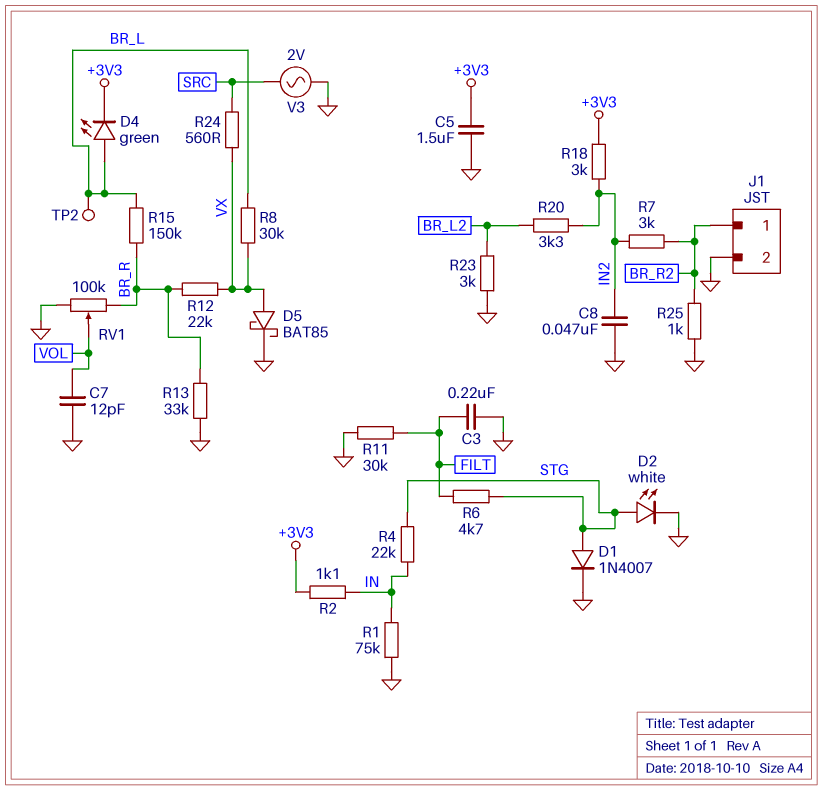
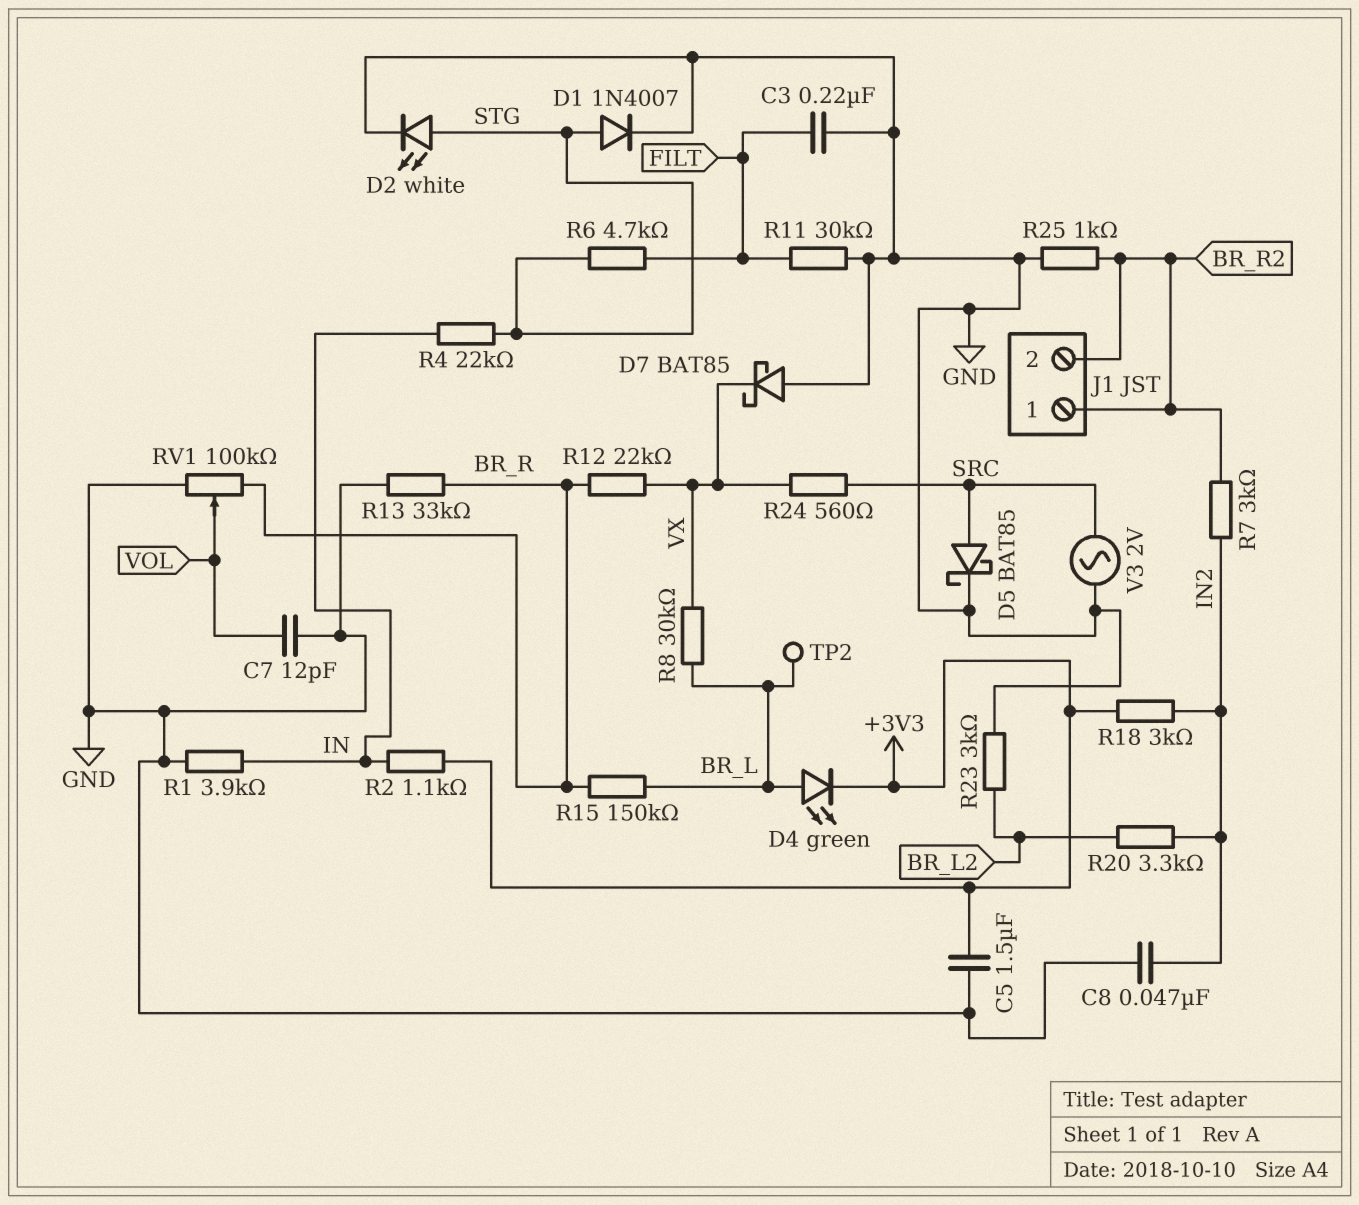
D5: schottky BAT85 (A VX, K GND) -> schottky BAT85 (A SRC, K GND)
D7: none -> schottky BAT85 (A GND, K VX)
J1 pin 2: GND -> BR_R2
R1: 75k (GND, IN) -> 3.9k (GND, IN)

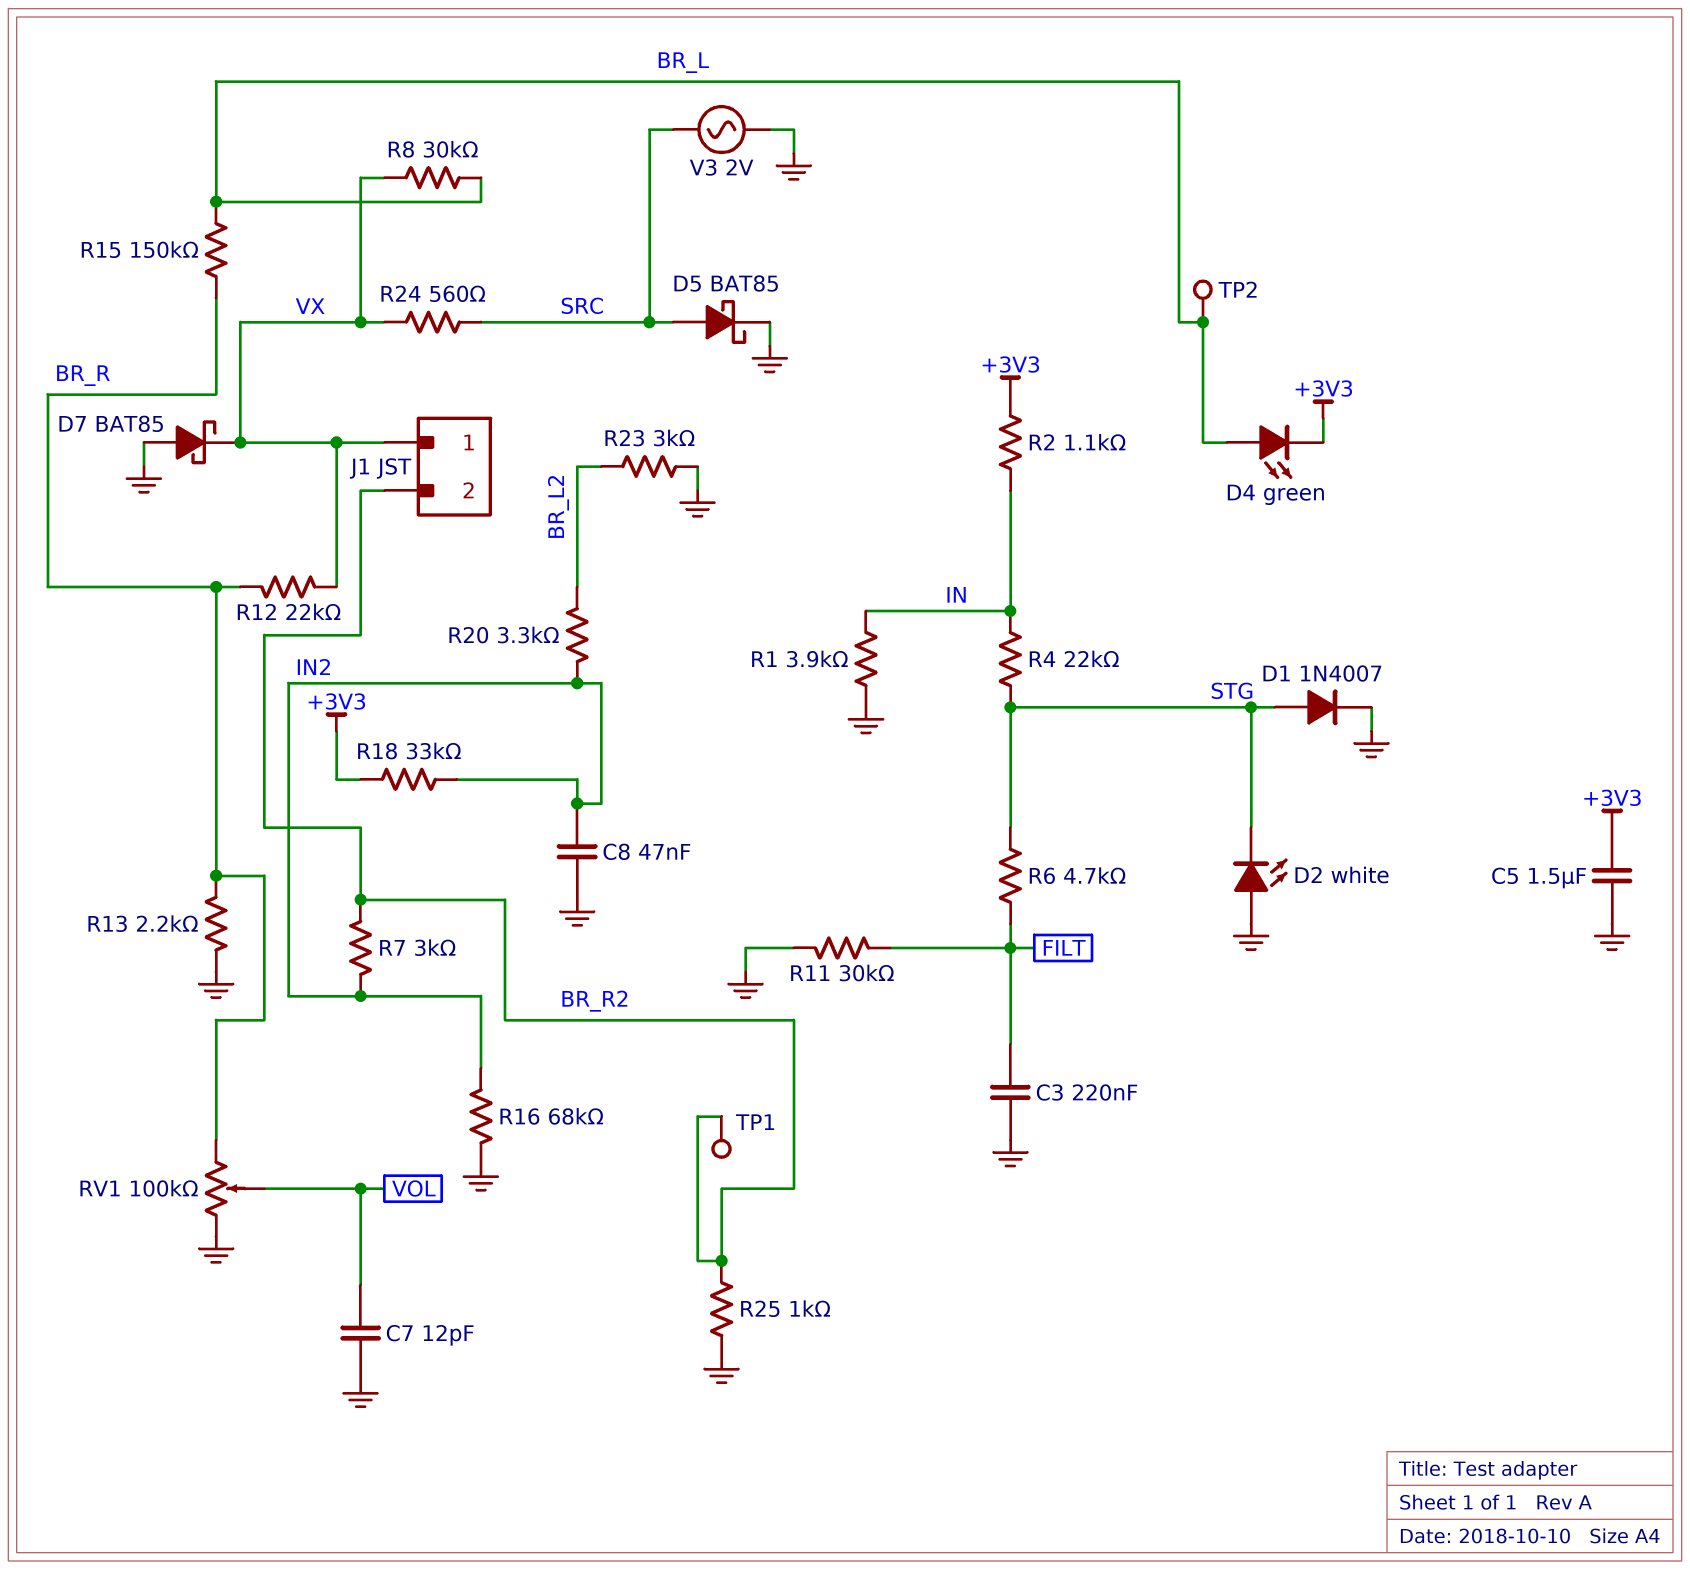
D2: LED white (A STG, K GND) -> LED white (A GND, K STG)
J1 pin 1: BR_R2 -> VX
R13: 33k (BR_R, GND) -> 2.2k (BR_R, GND)
R16: none -> 68k (GND, IN2)
R18: 3k (+3V3, IN2) -> 33k (+3V3, IN2)
TP1: none -> test point (BR_R2)

